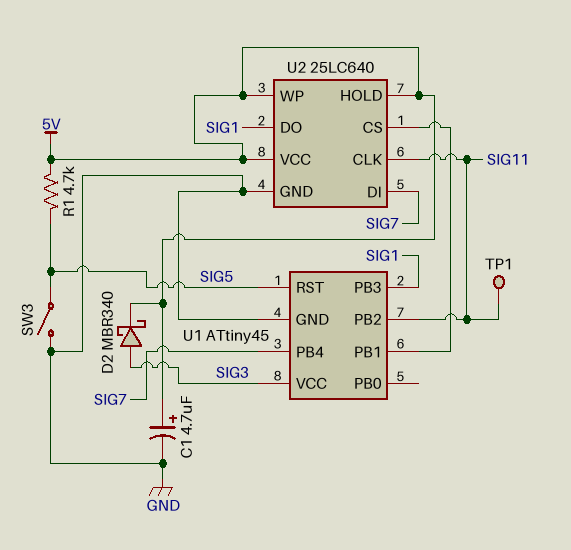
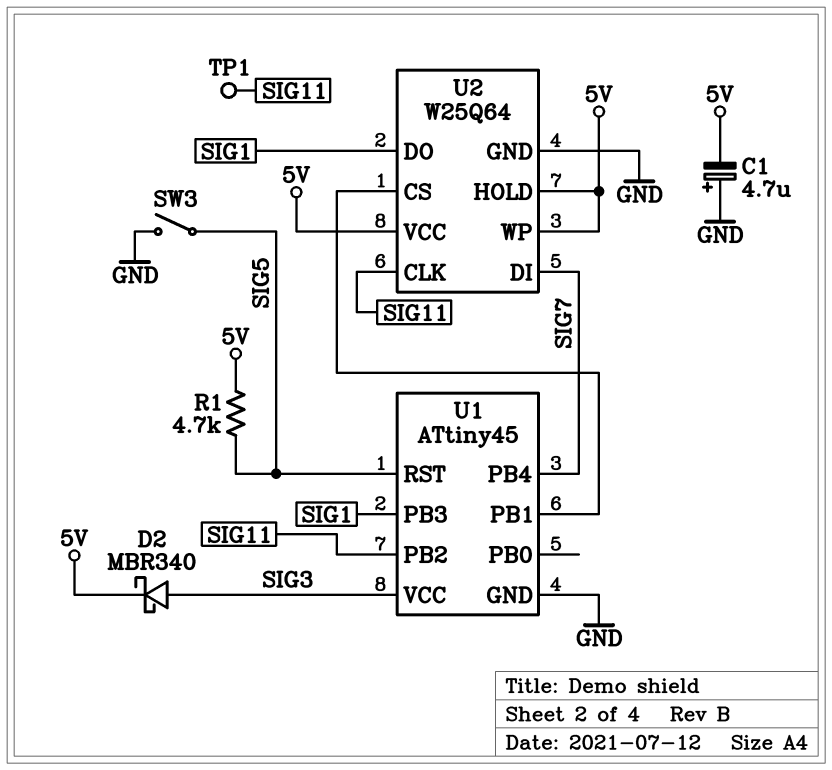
C1: 4.7uF (plus 5V, minus GND) -> 4.7uF (plus GND, minus 5V)
U2: 25LC640 -> W25Q64

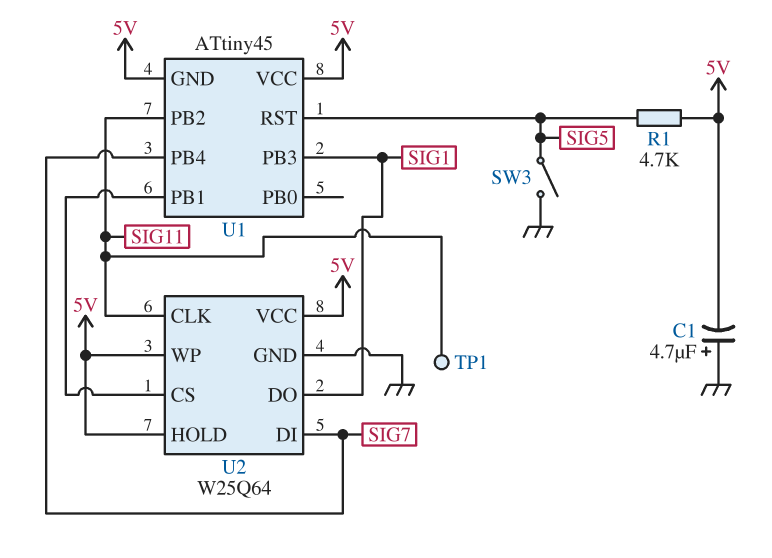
D2: schottky MBR340 (A SIG3, K 5V) -> none
U1 pin GND: GND -> 5V
U1 pin VCC: SIG3 -> 5V

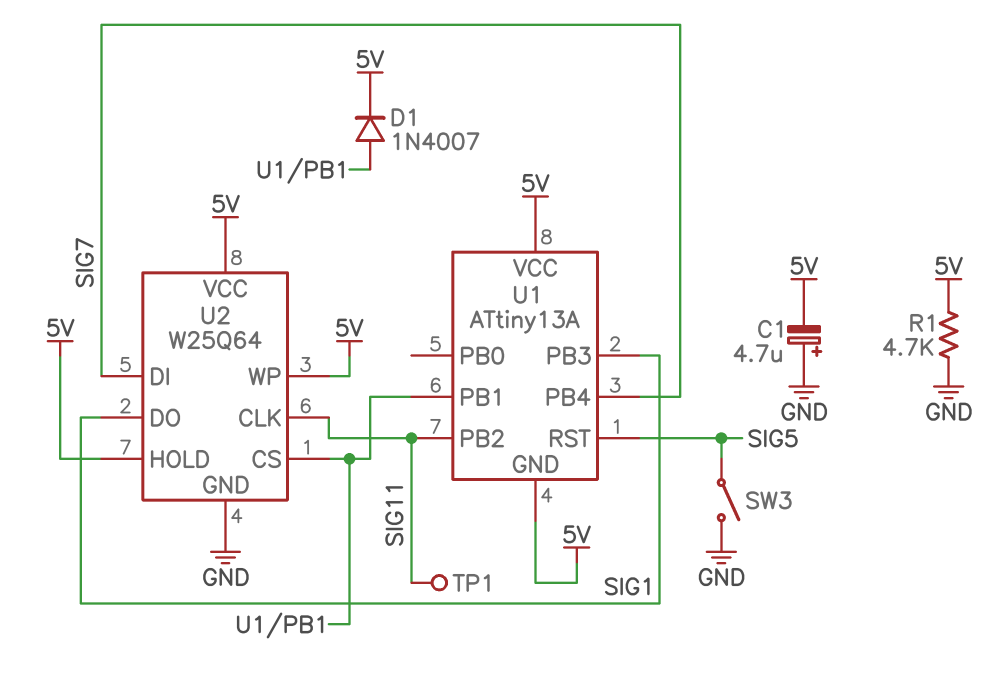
D1: none -> diode 1N4007 (A U1/PB1, K 5V)
R1: 4.7k (5V, SIG5) -> 4.7k (5V, GND)
U1: ATtiny45 -> ATtiny13A

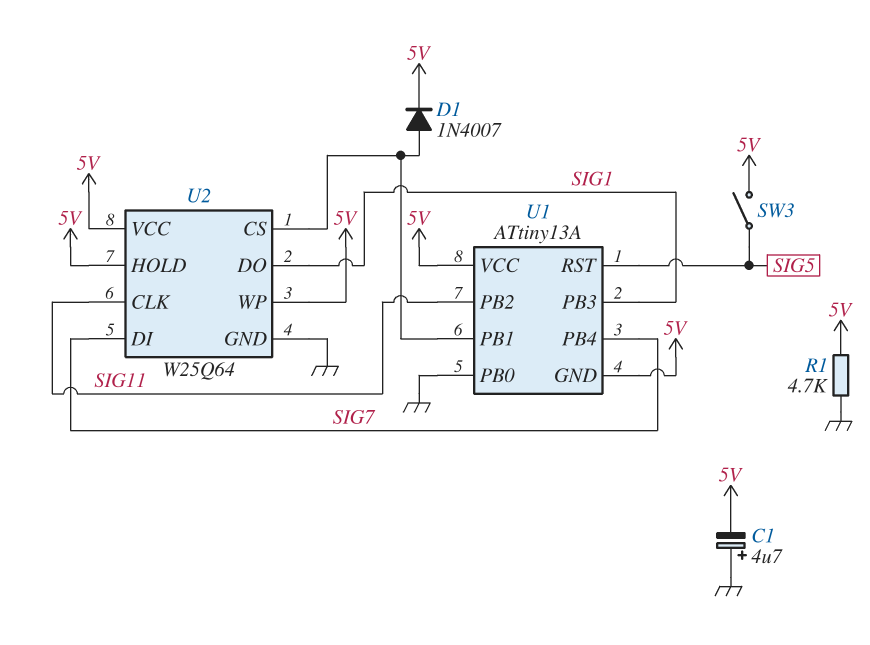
SW3: switch (GND, SIG5) -> switch (5V, SIG5)
TP1: test point (SIG11) -> none
U1 pin PB0: none -> GND

